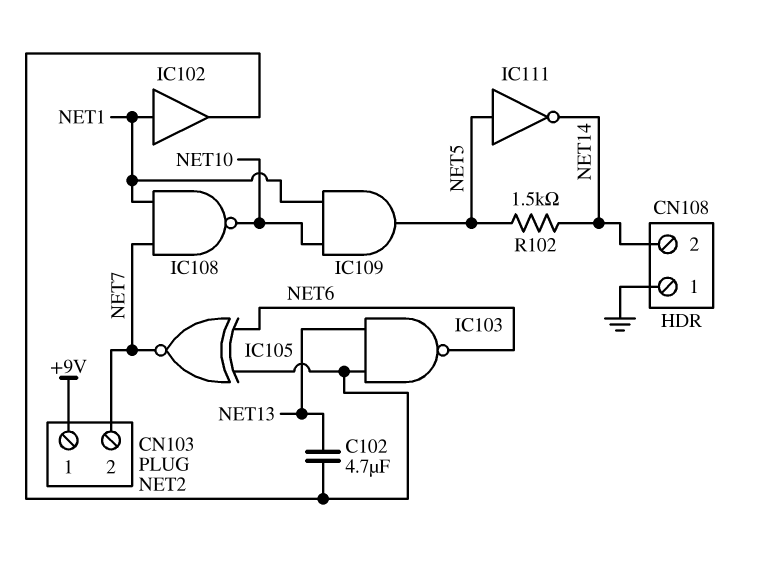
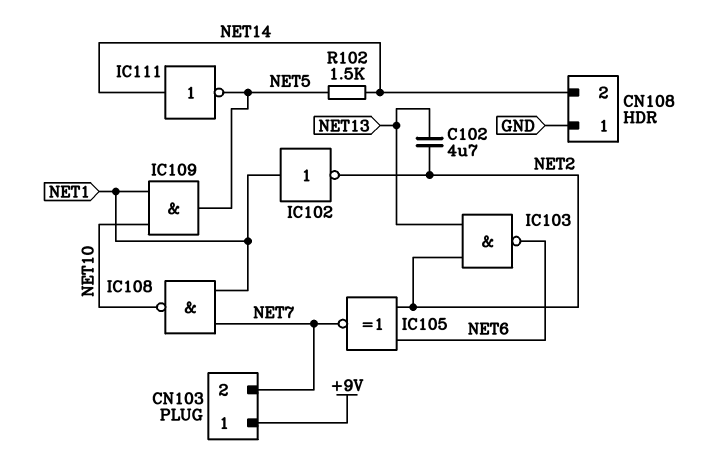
IC102: buffer (in NET1, out NET2) -> NOT (in NET1, out NET2)
IC111: NOT (in NET5, out NET14) -> NOT (in NET14, out NET5)

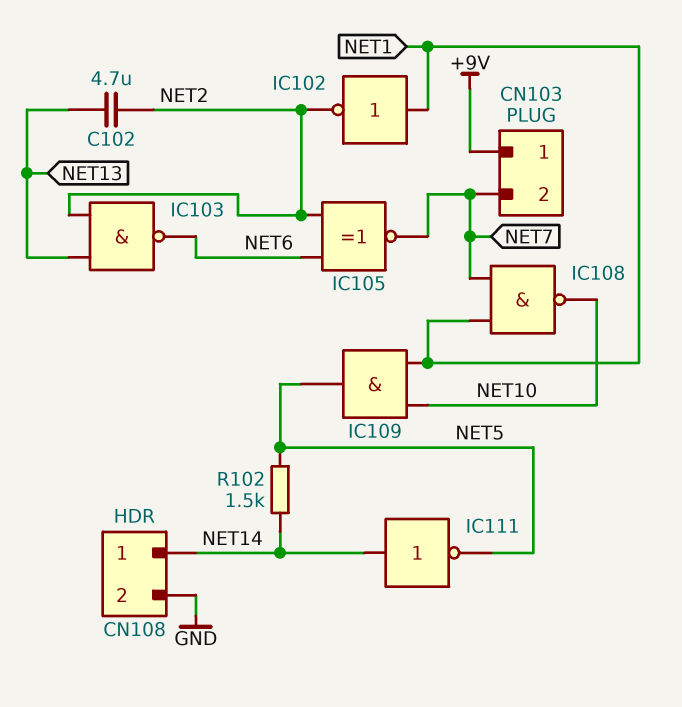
CN108 pin 1: GND -> NET14
CN108 pin 2: NET14 -> GND

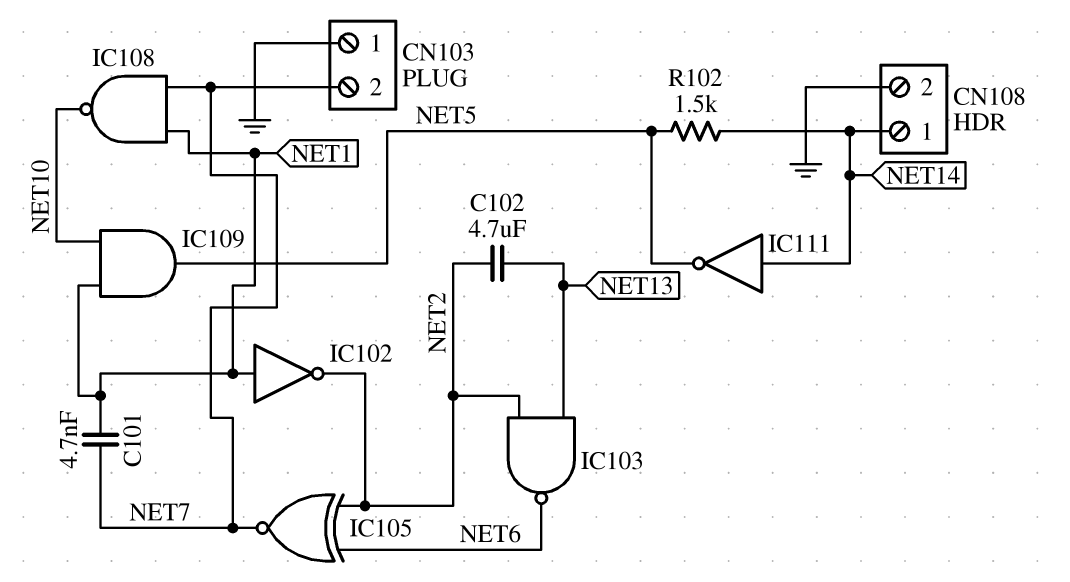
C101: none -> 4.7nF (NET1, NET7)
CN103 pin 1: +9V -> GND

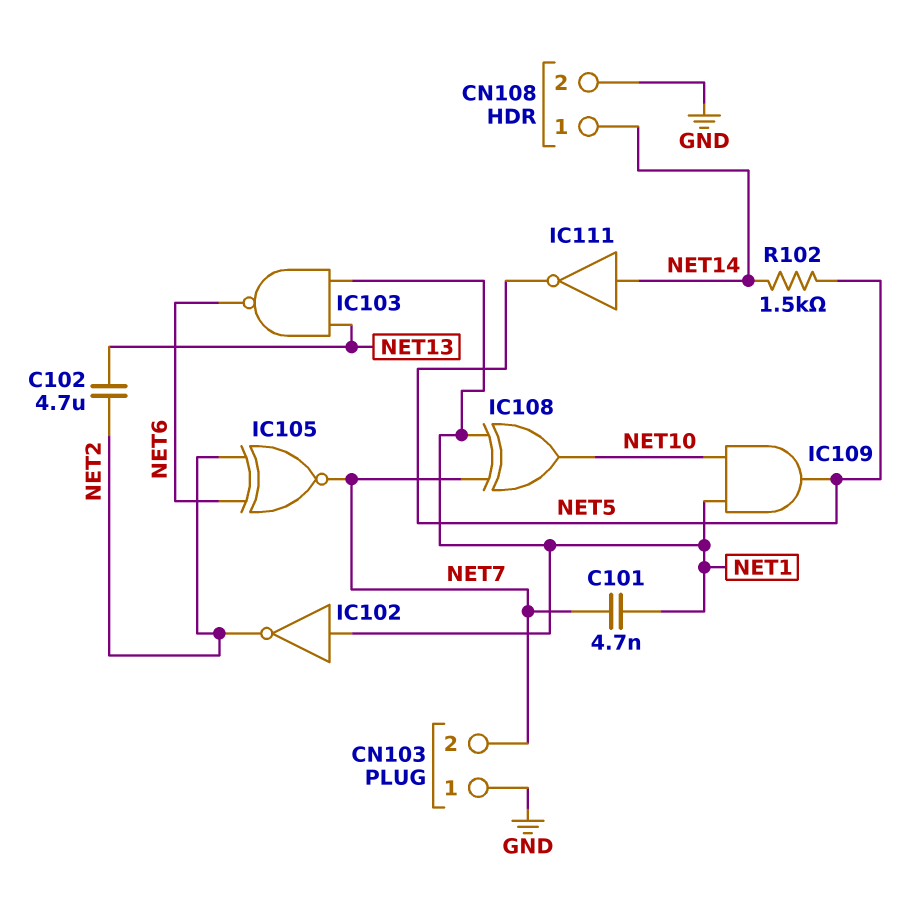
IC103: NAND (in NET2, in NET13, out NET6) -> NAND (in NET1, in NET13, out NET6)
IC108: NAND (in NET1, in NET7, out NET10) -> XOR (in NET1, in NET7, out NET10)

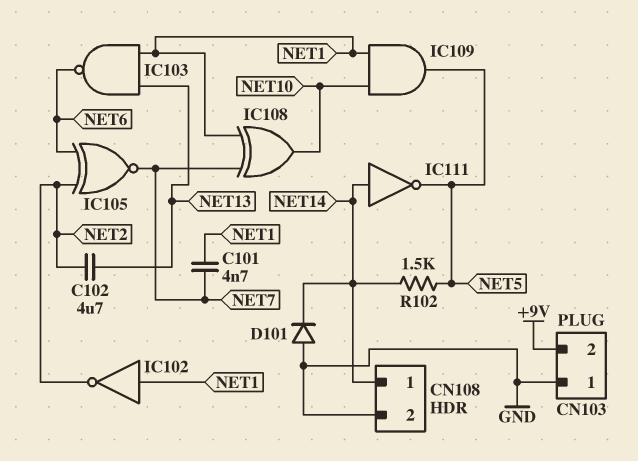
CN103 pin 2: NET7 -> +9V
D101: none -> diode (A GND, K NET14)

